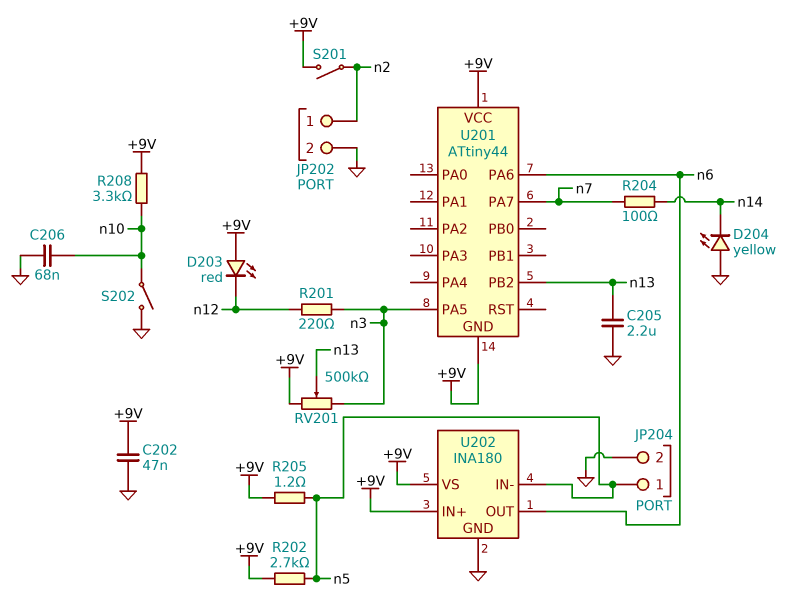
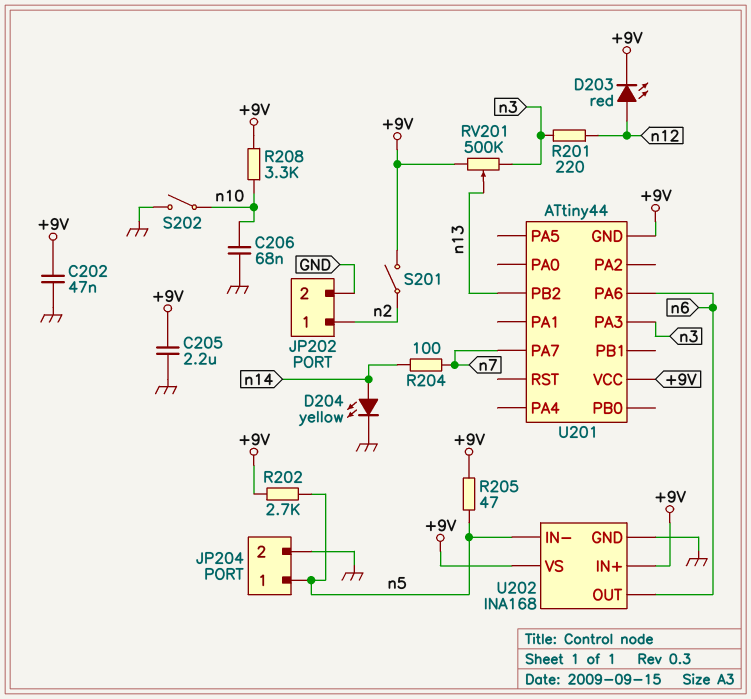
C205: 2.2uF (GND, n13) -> 2.2uF (+9V, GND)
D203: LED red (A +9V, K n12) -> LED red (A n12, K +9V)
D204: LED yellow (A GND, K n14) -> LED yellow (A n14, K GND)
R205: 1.2 (+9V, n5) -> 47 (+9V, n5)
U201 pin PA3: none -> n3
U201 pin PA5: n3 -> none
U202: INA180 -> INA168

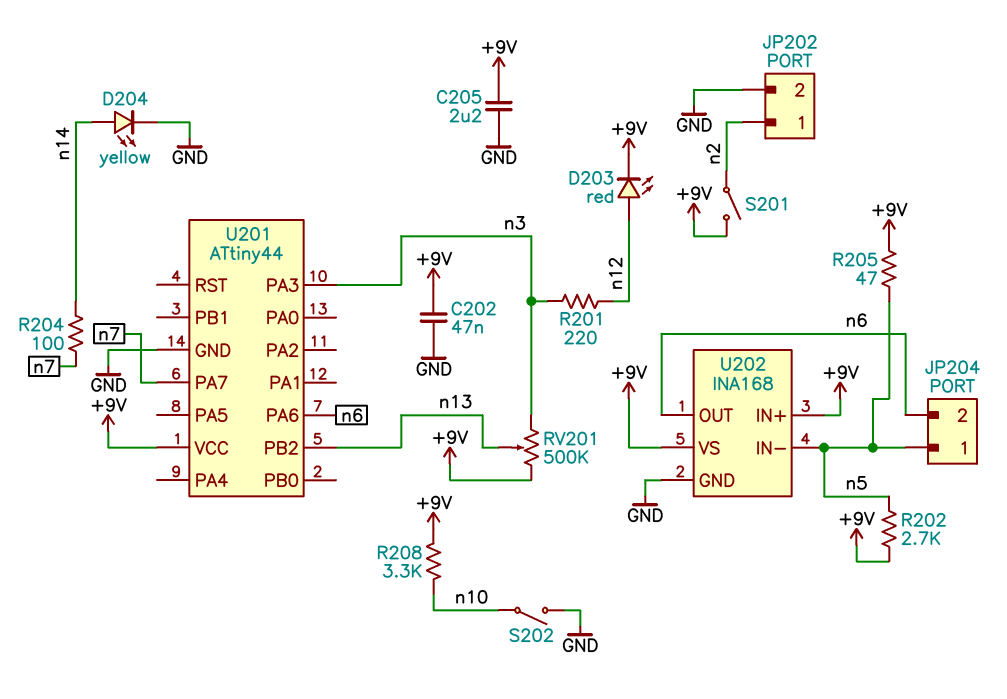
C206: 68nF (GND, n10) -> none
JP204 pin 2: GND -> n6
U201 pin GND: +9V -> GND

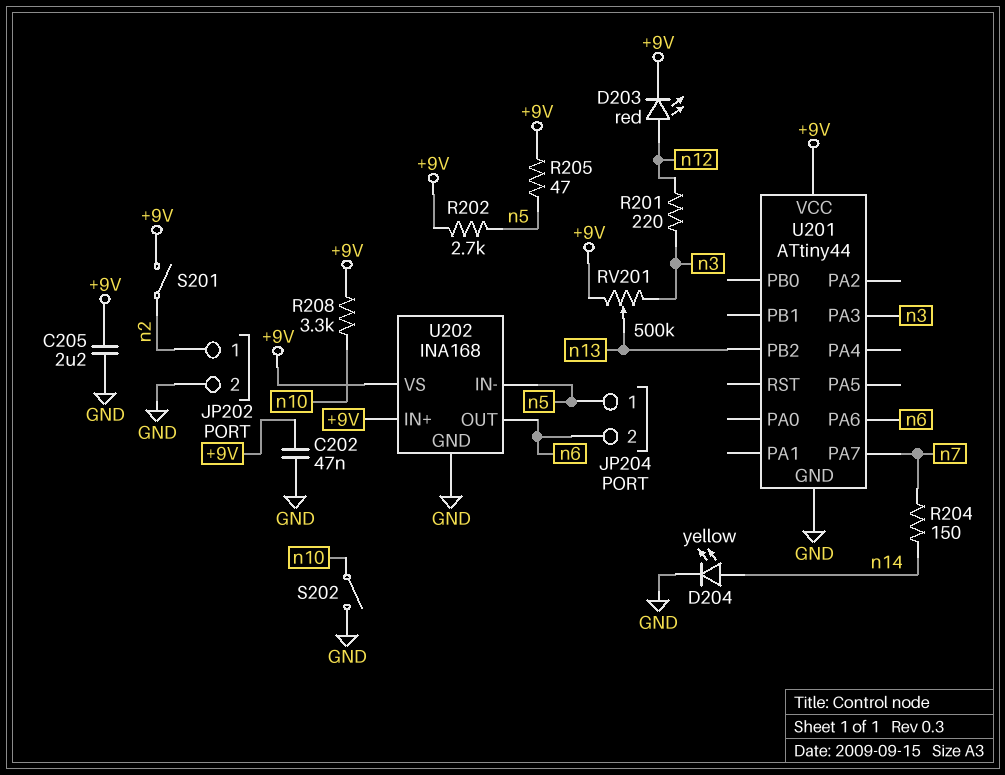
R204: 100 (n7, n14) -> 150 (n7, n14)

